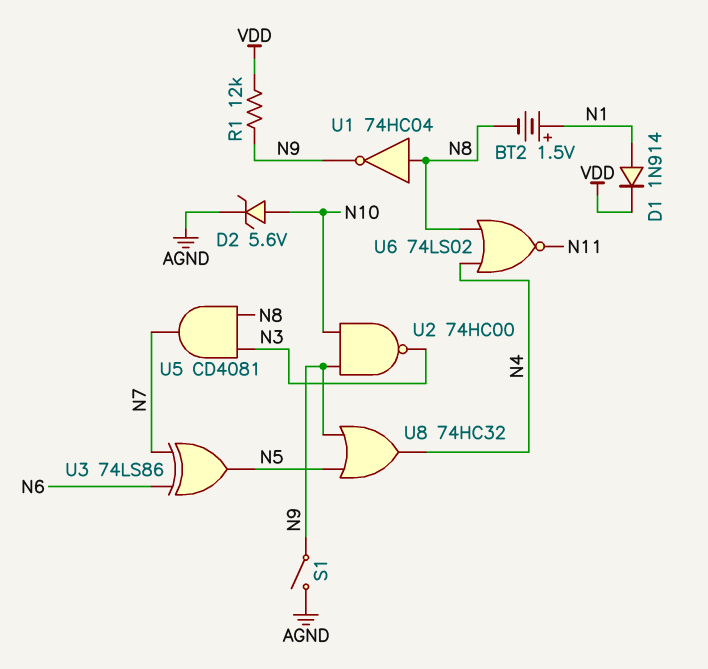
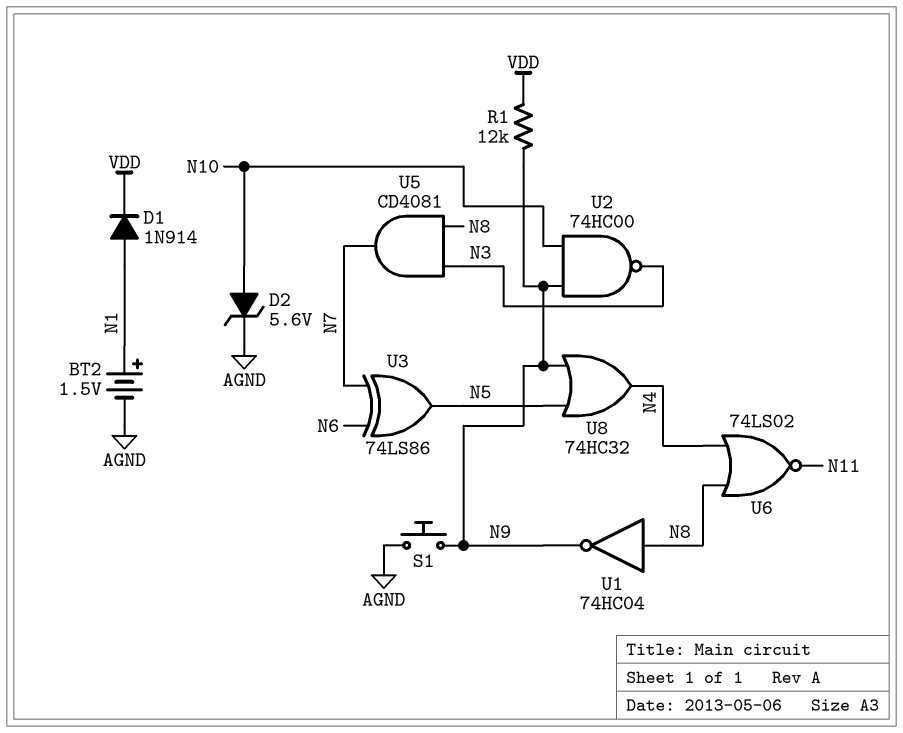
BT2: 1.5V (plus N1, minus N8) -> 1.5V (plus N1, minus AGND)
S1: switch (AGND, N9) -> button (AGND, N9)

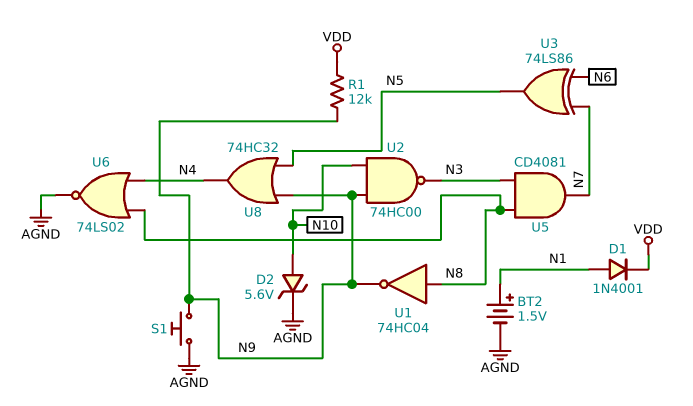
D1: diode 1N914 (A N1, K VDD) -> diode 1N4001 (A N1, K VDD)
U6: NOR 74LS02 (in N4, in N8, out N11) -> NOR 74LS02 (in N4, in N8, out AGND)

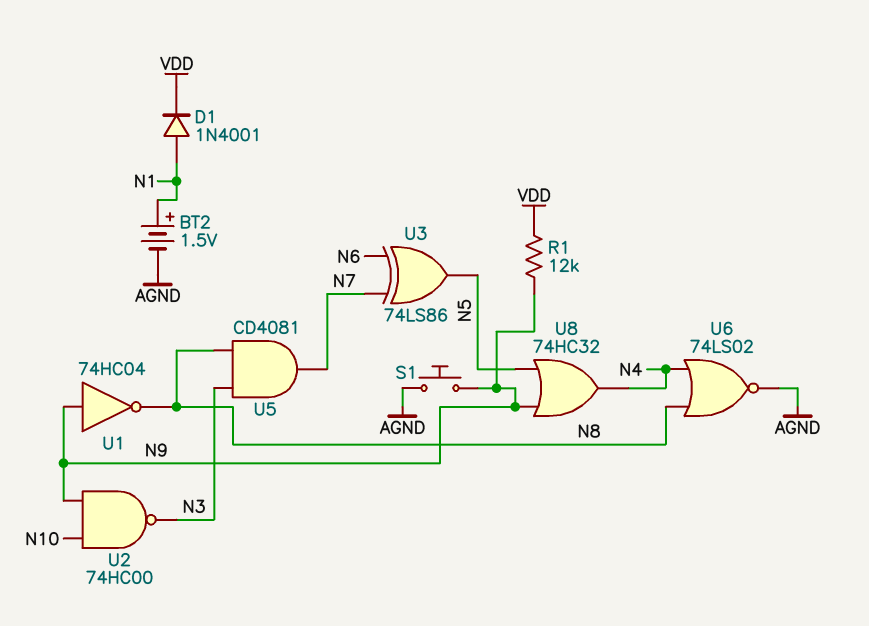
D2: zener 5.6V (A N10, K AGND) -> none
U1: NOT 74HC04 (in N8, out N9) -> NOT 74HC04 (in N9, out N8)

